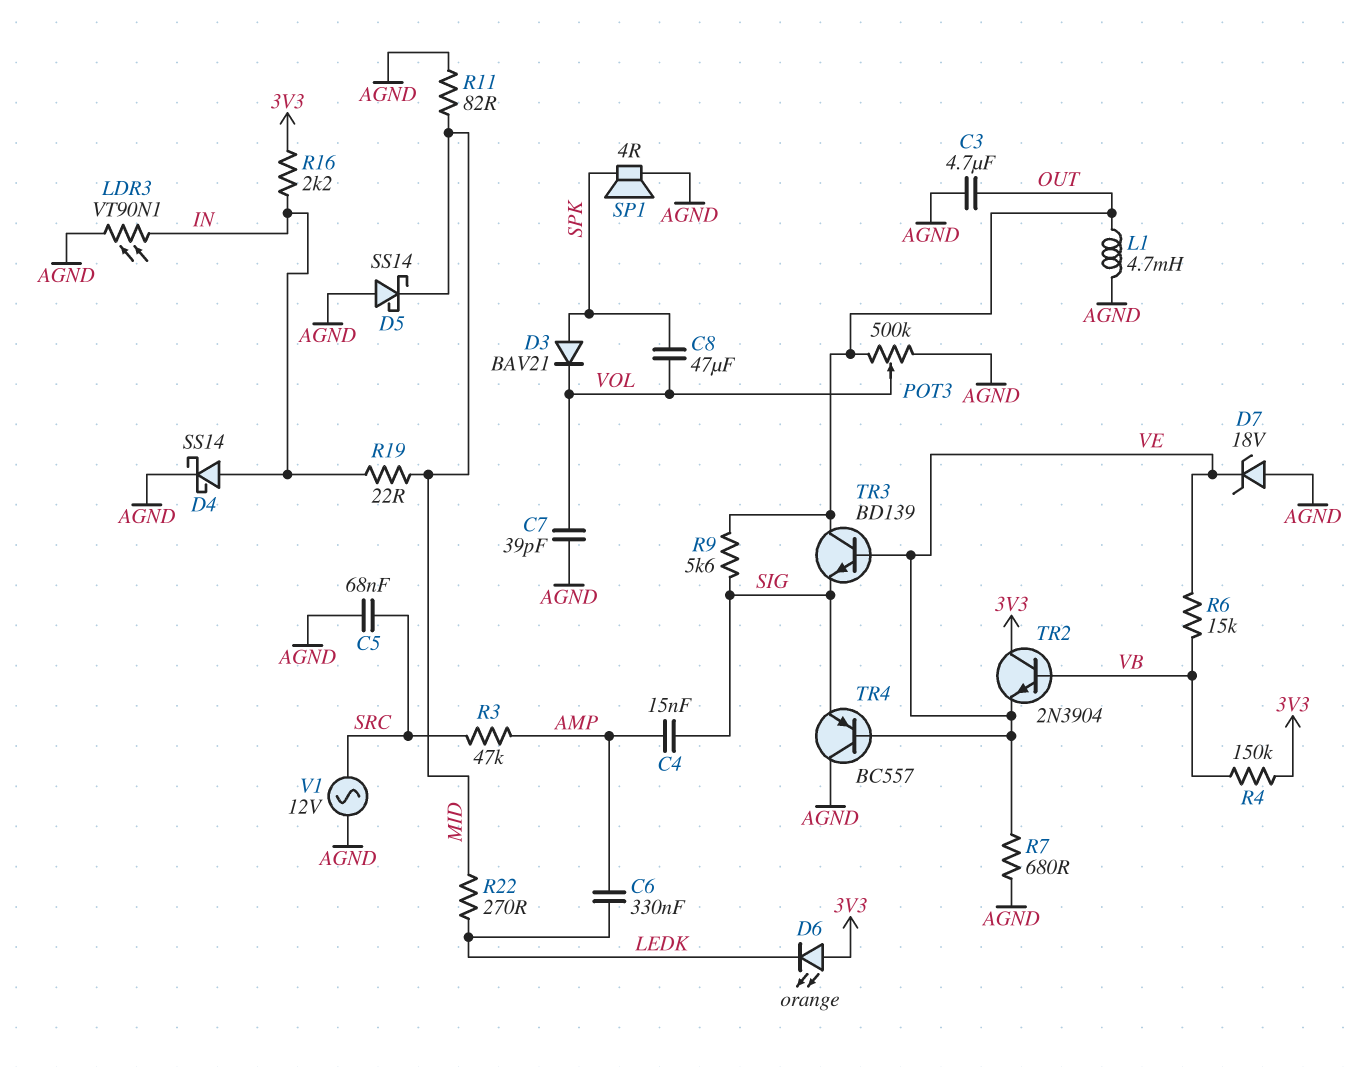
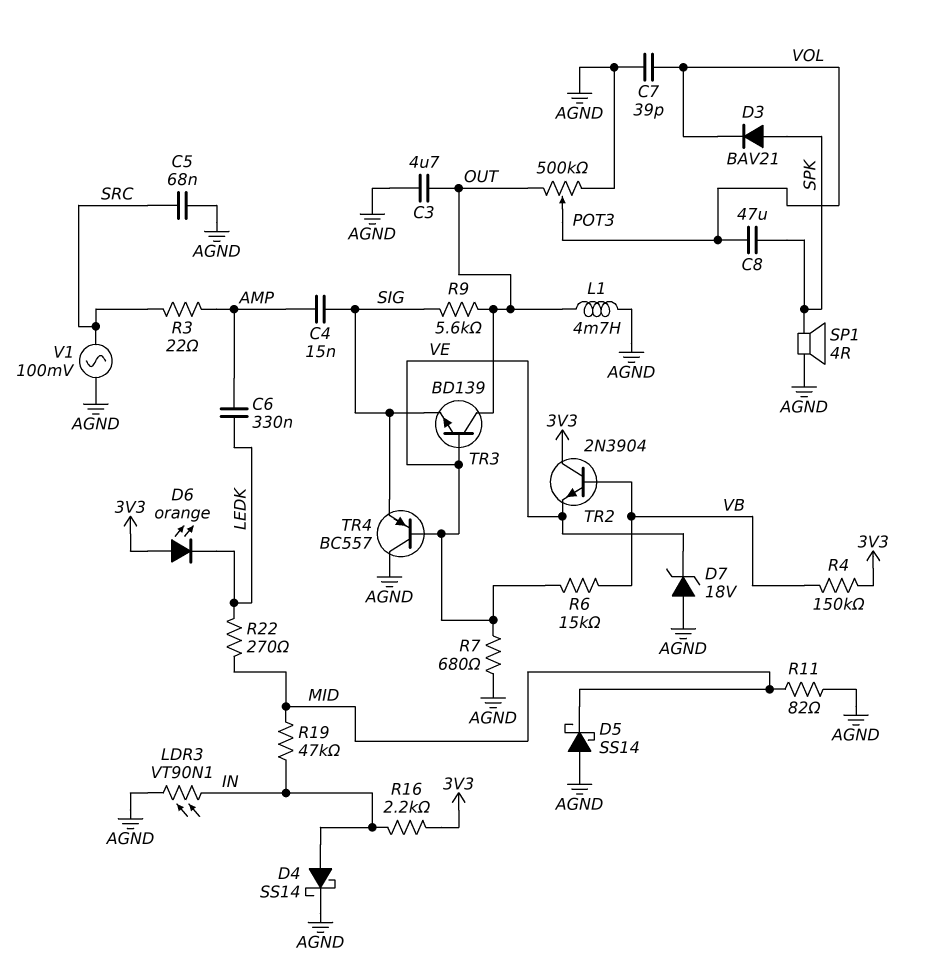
R3: 47k (AMP, SRC) -> 22 (AMP, SRC)
R19: 22 (IN, MID) -> 47k (IN, MID)
V1: AC 12V (AGND, SRC) -> AC 100mV (AGND, SRC)

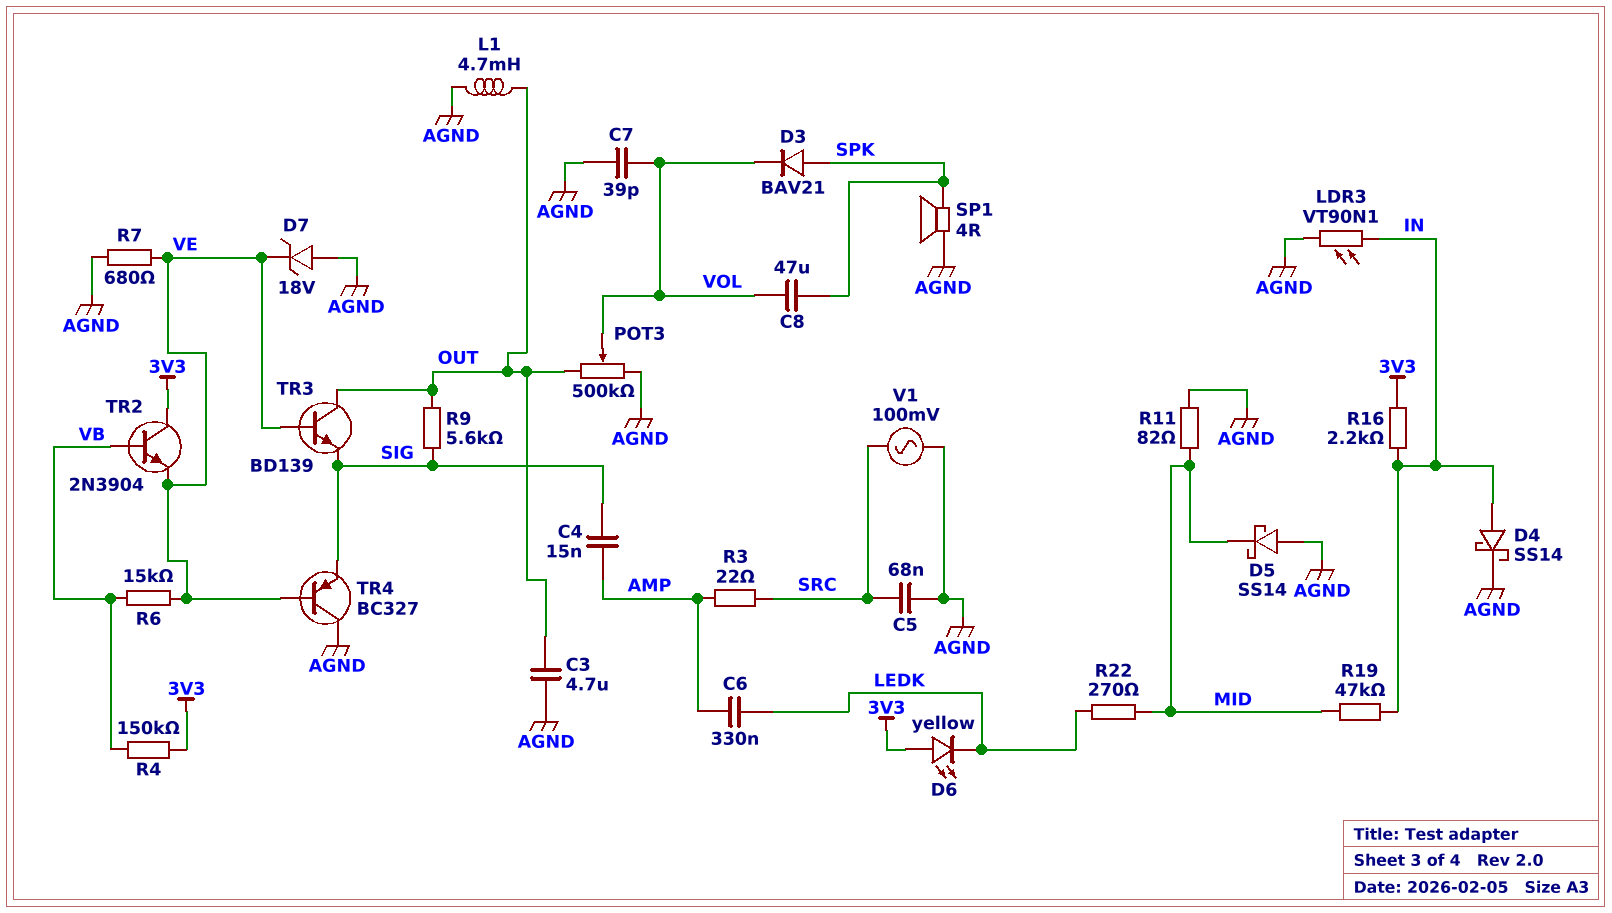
D6: LED orange (A 3V3, K LEDK) -> LED yellow (A 3V3, K LEDK)
TR4: PNP BC557 (B VE, C AGND, E SIG) -> PNP BC327 (B VE, C AGND, E SIG)

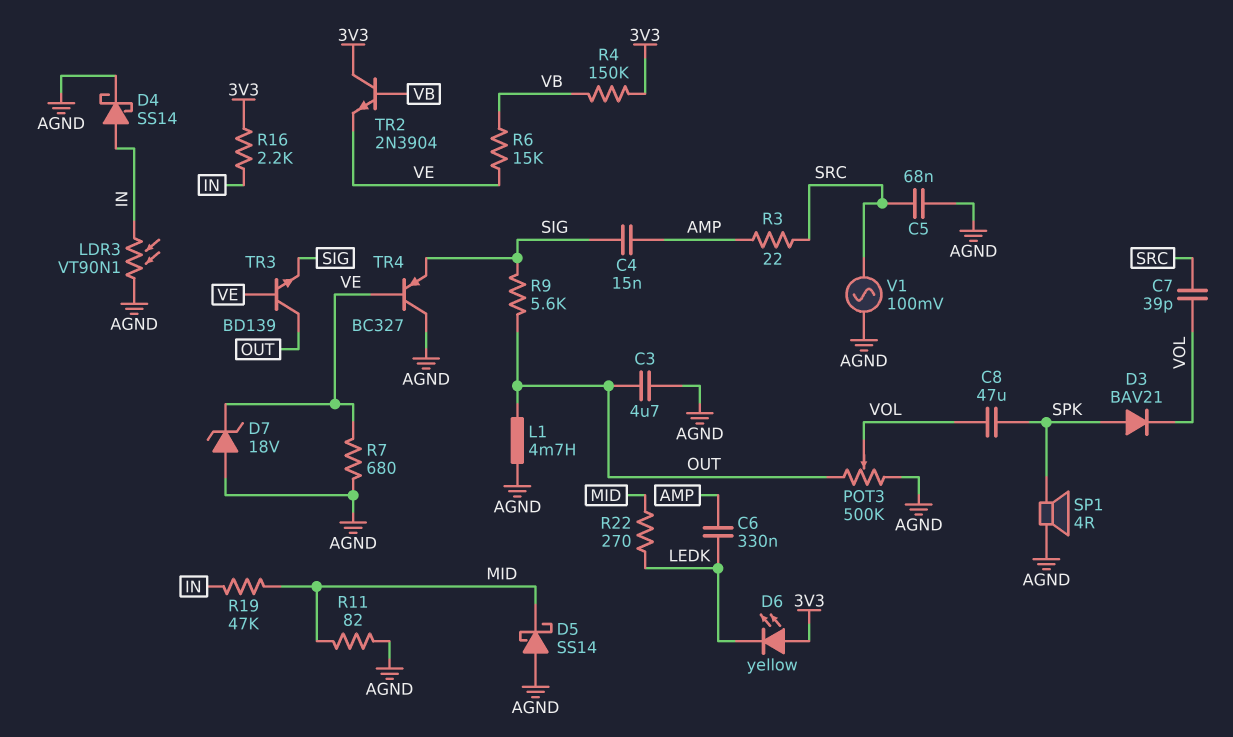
C7: 39pF (AGND, VOL) -> 39pF (SRC, VOL)

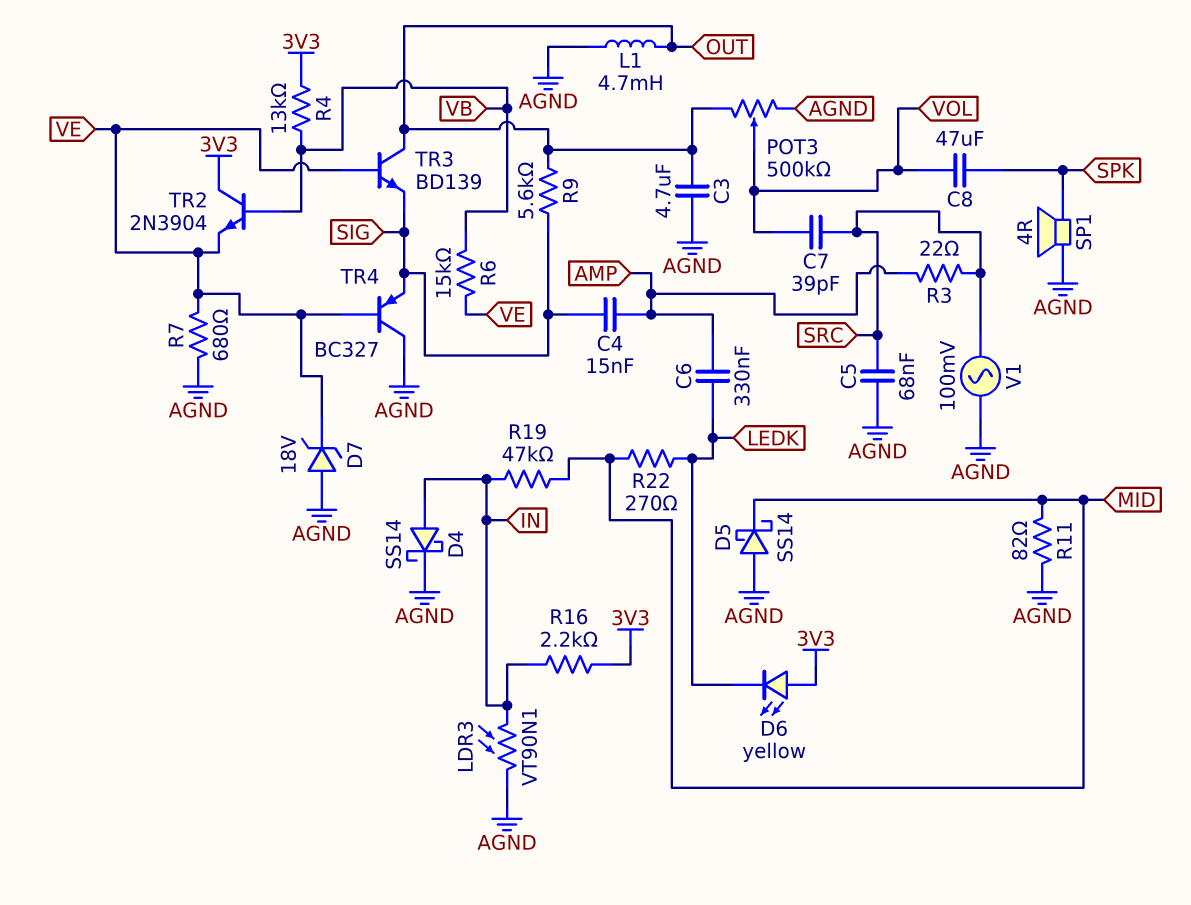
D3: diode BAV21 (A SPK, K VOL) -> none
R4: 150k (3V3, VB) -> 13k (3V3, VB)

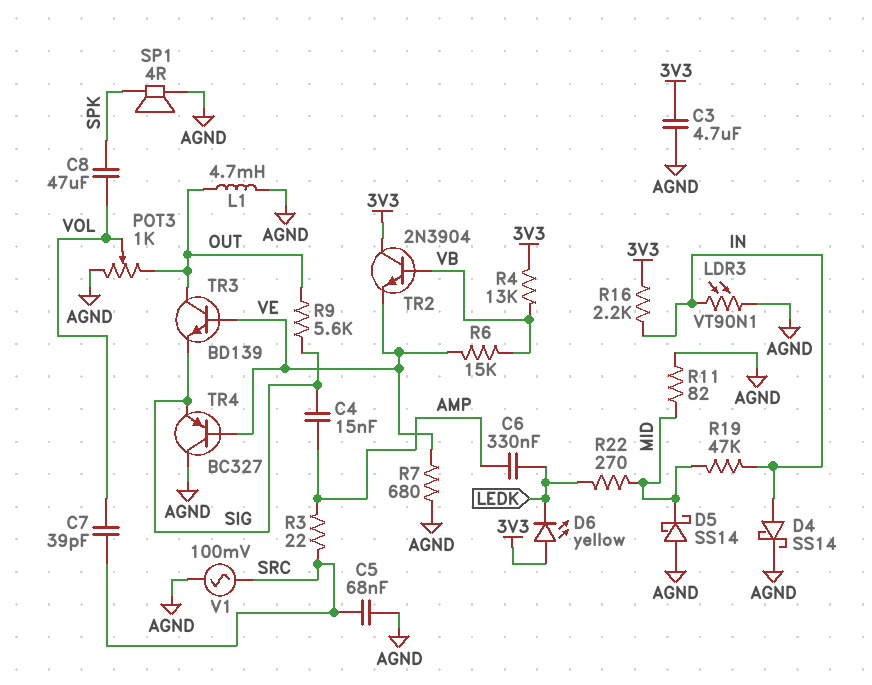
C3: 4.7uF (AGND, OUT) -> 4.7uF (3V3, AGND)
D7: zener 18V (A AGND, K VE) -> none
POT3: 500k (AGND, OUT, wiper VOL) -> 1k (AGND, OUT, wiper VOL)

